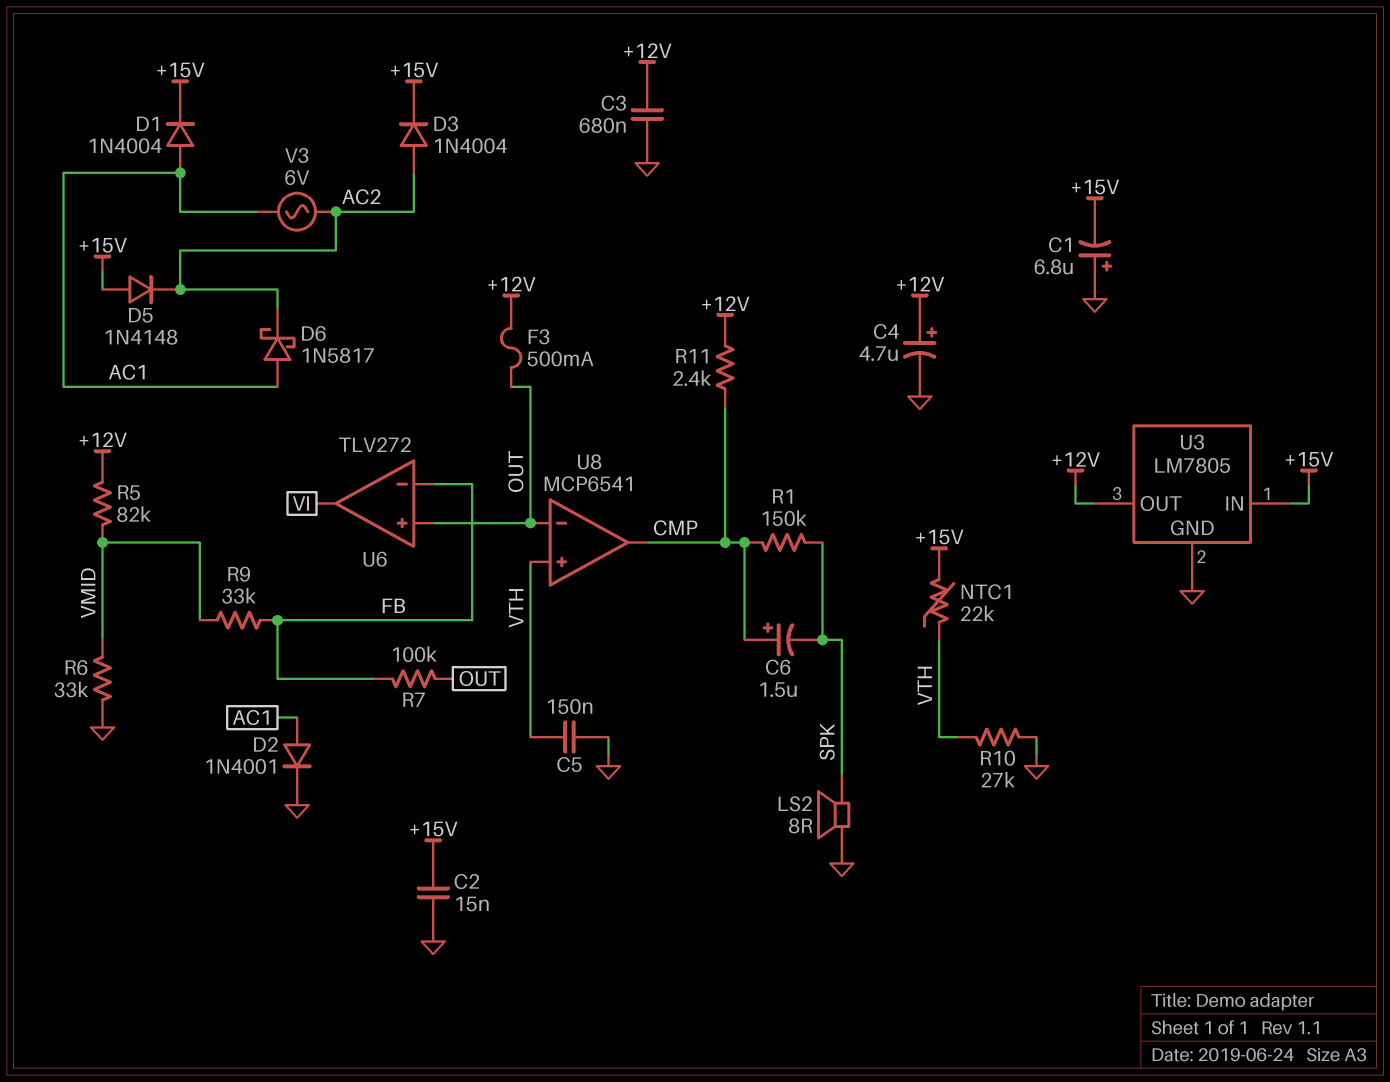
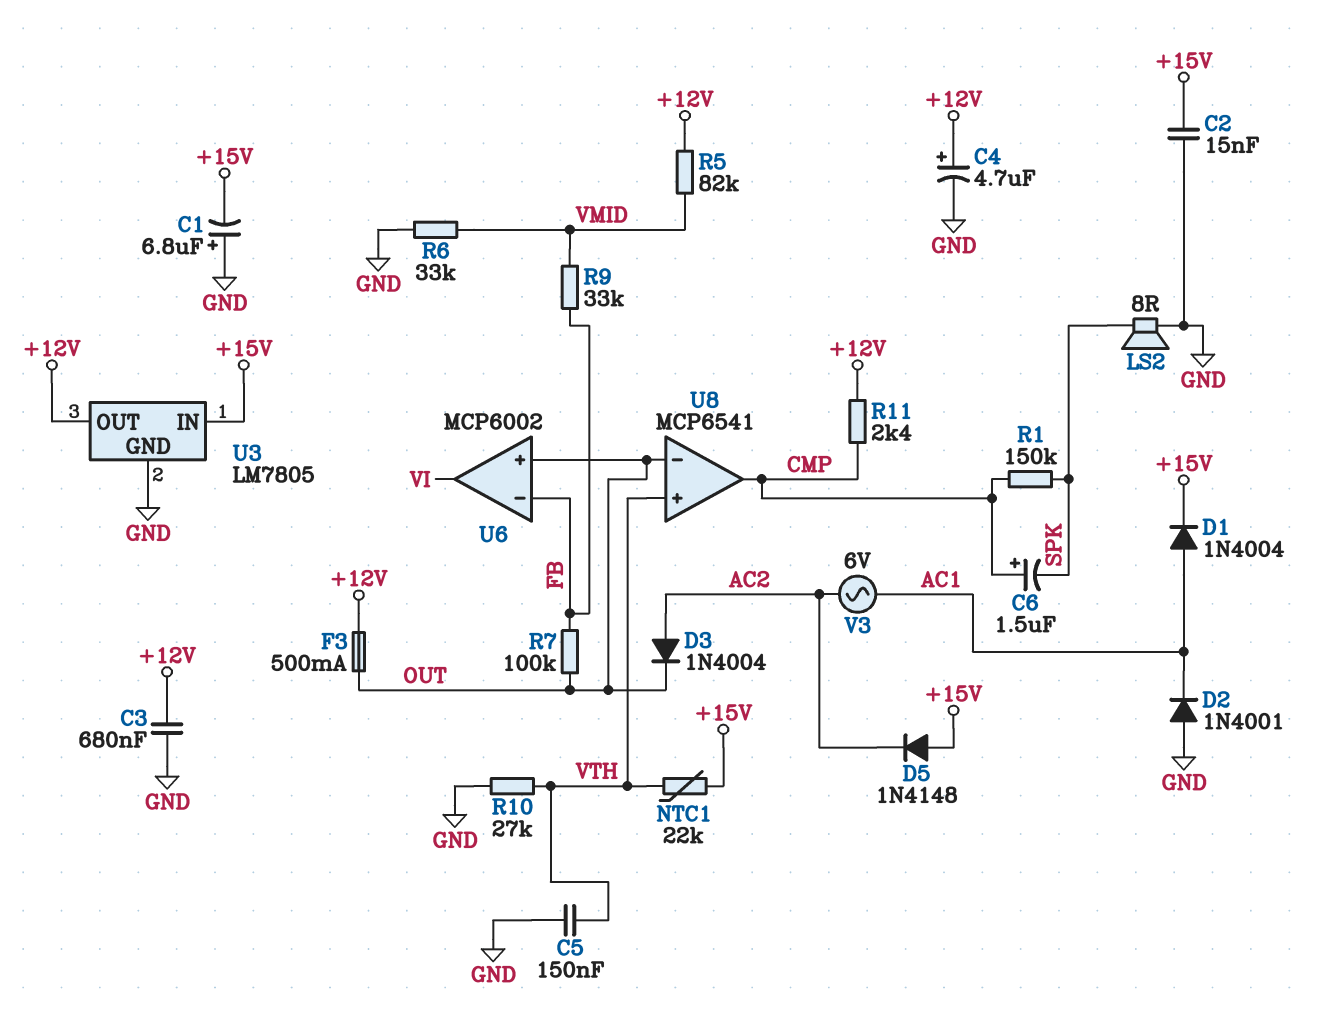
D2: diode 1N4001 (A AC1, K GND) -> diode 1N4001 (A GND, K AC1)
D3: diode 1N4004 (A AC2, K +15V) -> diode 1N4004 (A AC2, K OUT)
D6: schottky 1N5817 (A AC1, K AC2) -> none
U6: TLV272 -> MCP6002

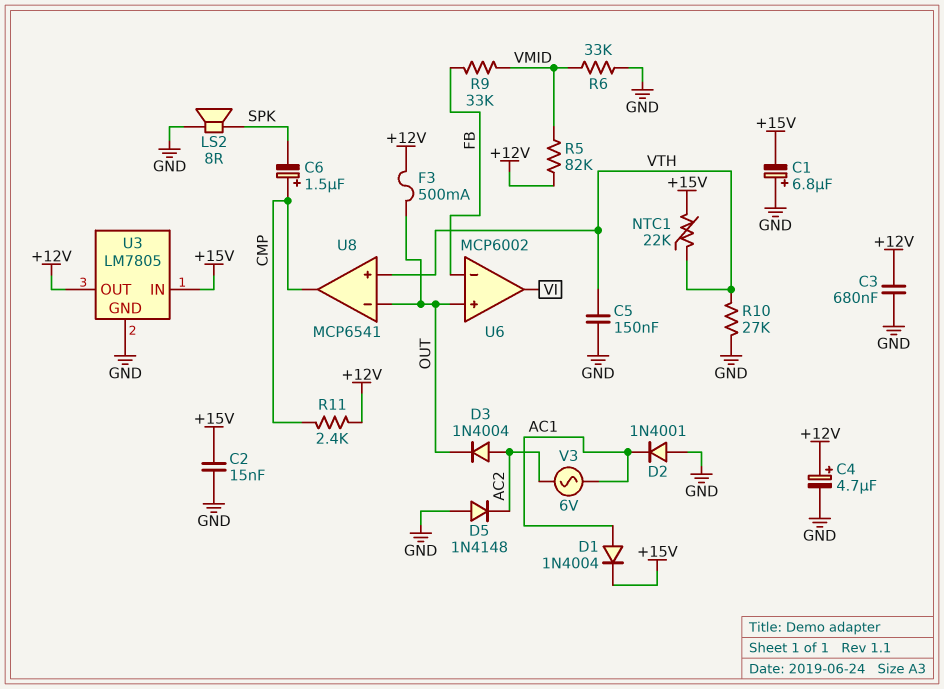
D5: diode 1N4148 (A +15V, K AC2) -> diode 1N4148 (A GND, K AC2)
R1: 150k (CMP, SPK) -> none
R7: 100k (FB, OUT) -> none

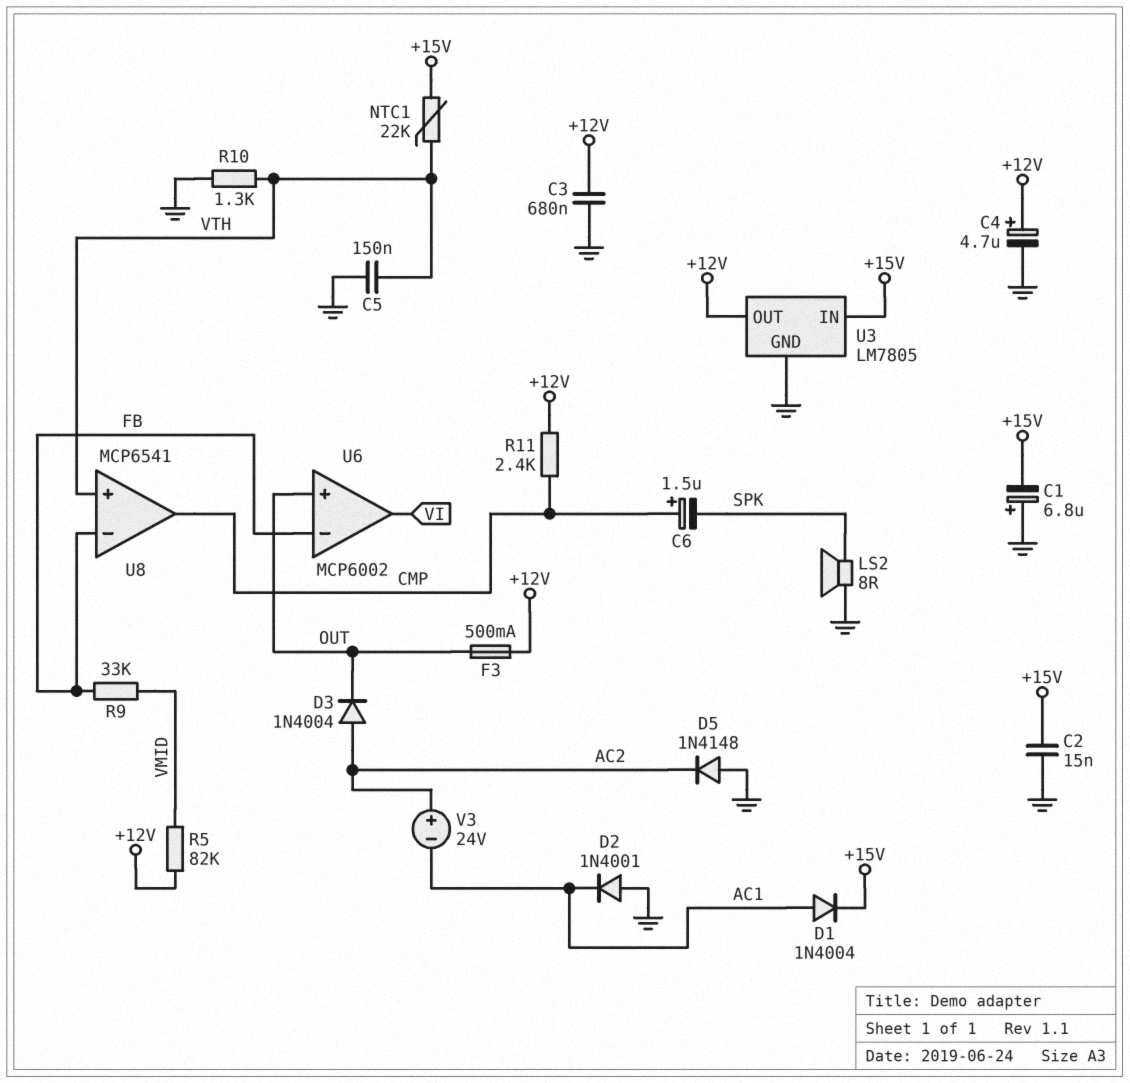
R6: 33k (GND, VMID) -> none
R10: 27k (GND, VTH) -> 1.3k (GND, VTH)
U8 pin in-: OUT -> FB
V3: AC 6V (AC1, AC2) -> 24V (plus AC2, minus AC1)

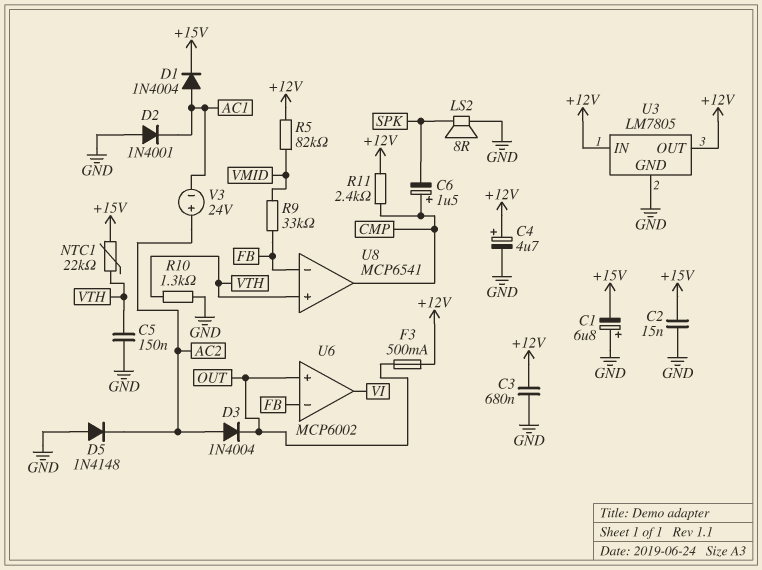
U3 pin IN: +15V -> +12V

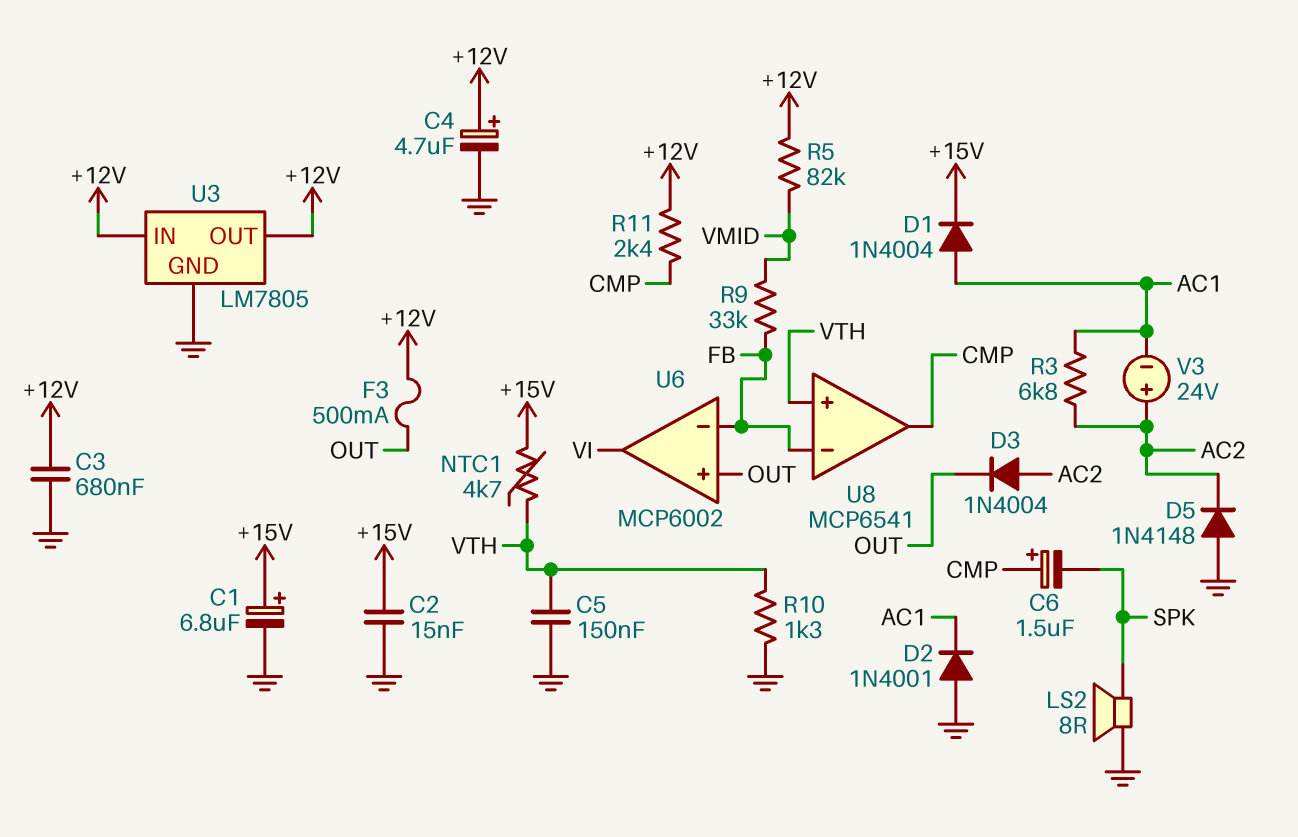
C1: 6.8uF (plus GND, minus +15V) -> 6.8uF (plus +15V, minus GND)
NTC1: 22k (+15V, VTH) -> 4.7k (+15V, VTH)
R3: none -> 6.8k (AC1, AC2)

